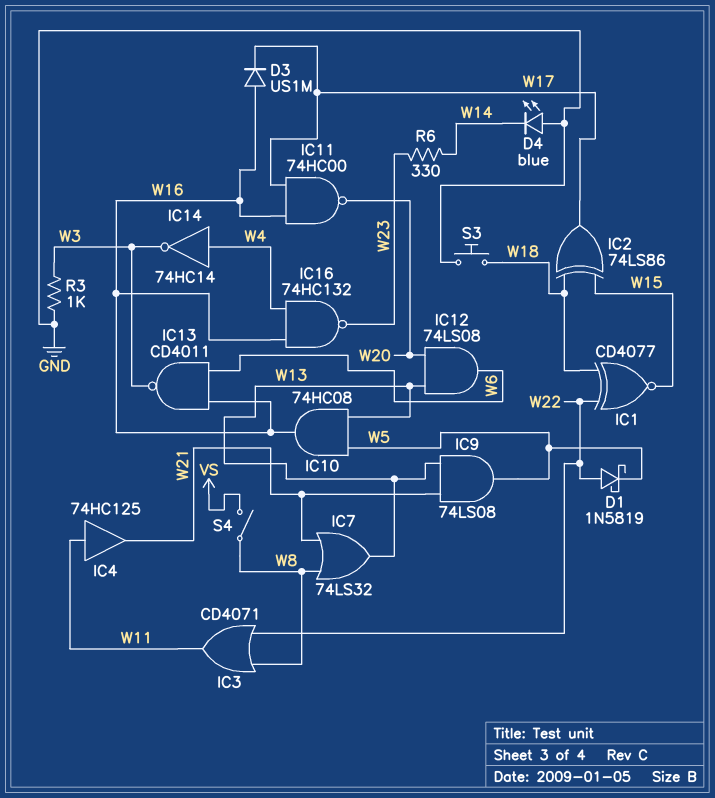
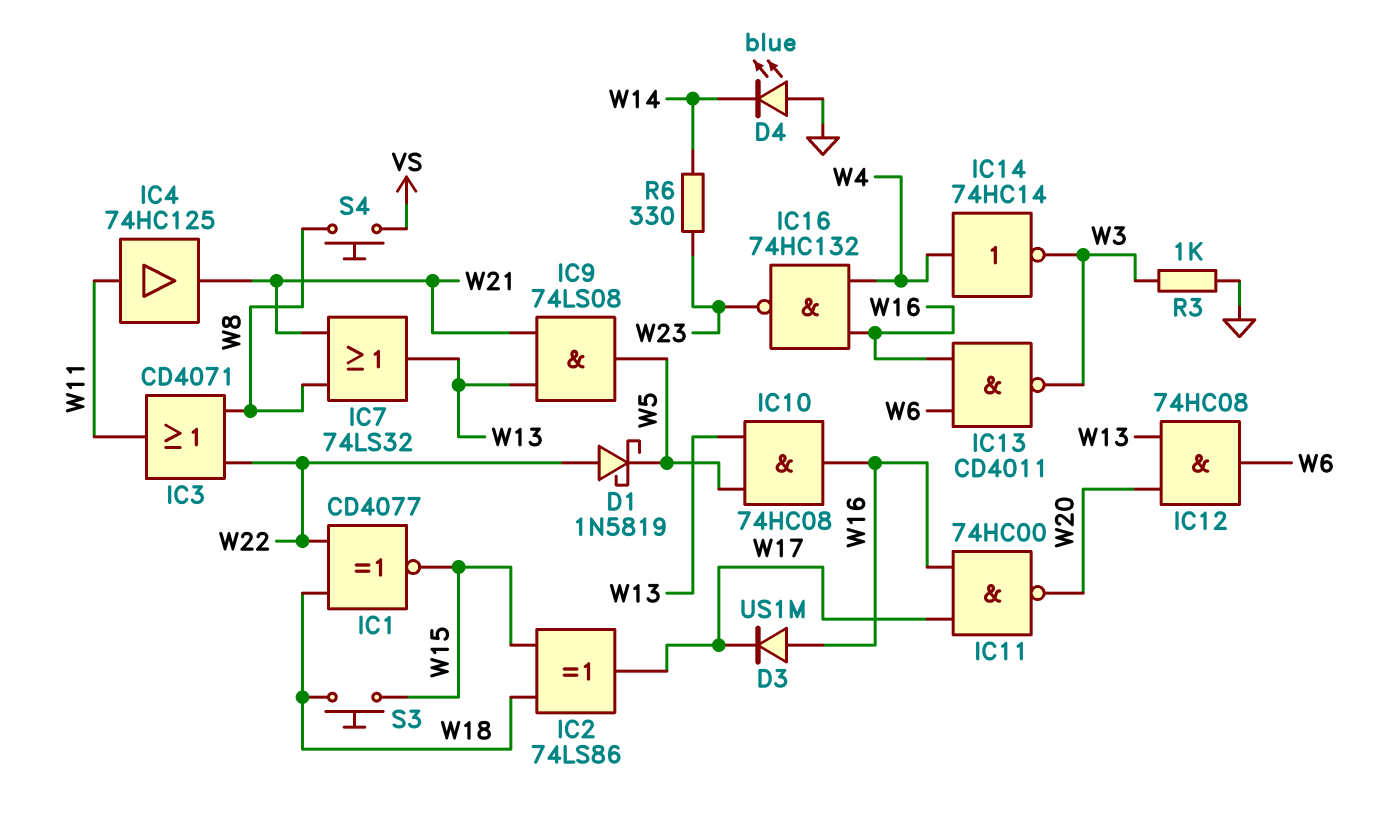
IC12: AND 74LS08 (in W13, in W20, out W6) -> AND 74HC08 (in W13, in W20, out W6)
S3: button (GND, W18) -> button (W15, W18)
S4: switch (VS, W8) -> button (VS, W8)

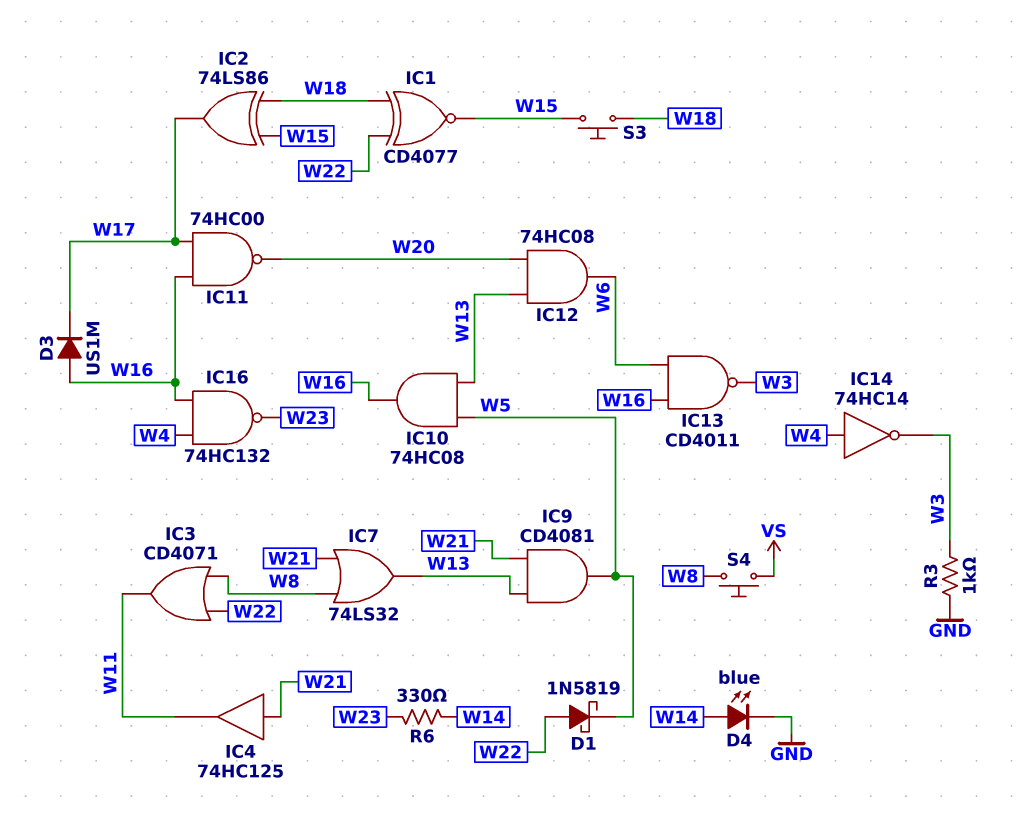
D4: LED blue (A GND, K W14) -> LED blue (A W14, K GND)
IC4: buffer 74HC125 (in W11, out W21) -> buffer 74HC125 (in W21, out W11)
IC9: AND 74LS08 (in W13, in W21, out W5) -> AND CD4081 (in W13, in W21, out W5)

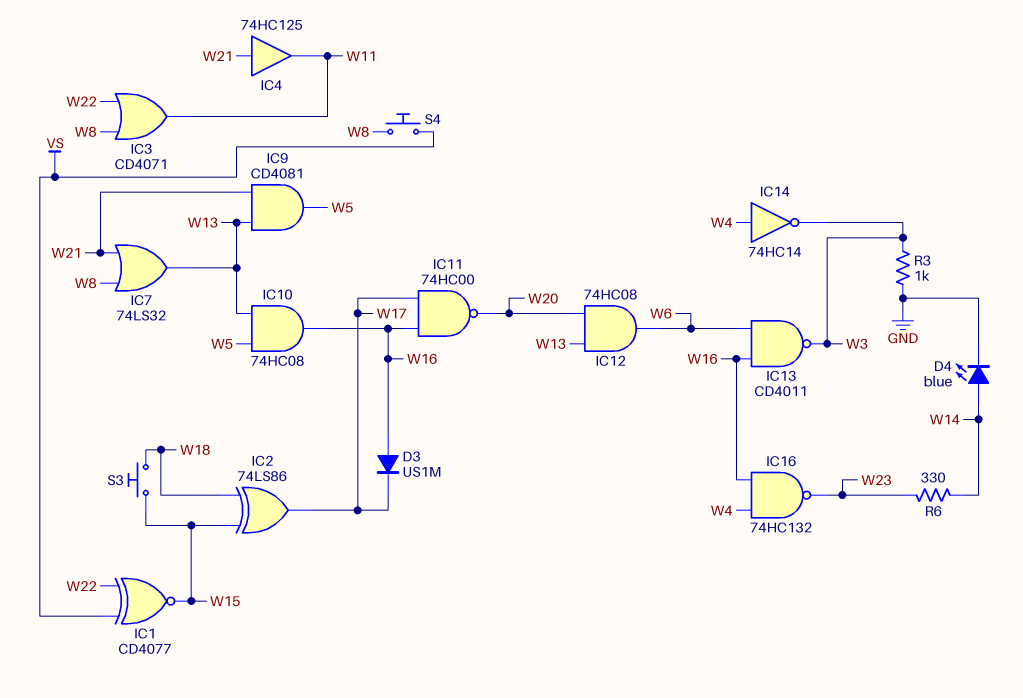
D1: schottky 1N5819 (A W22, K W5) -> none
IC1: XNOR CD4077 (in W18, in W22, out W15) -> XNOR CD4077 (in VS, in W22, out W15)

